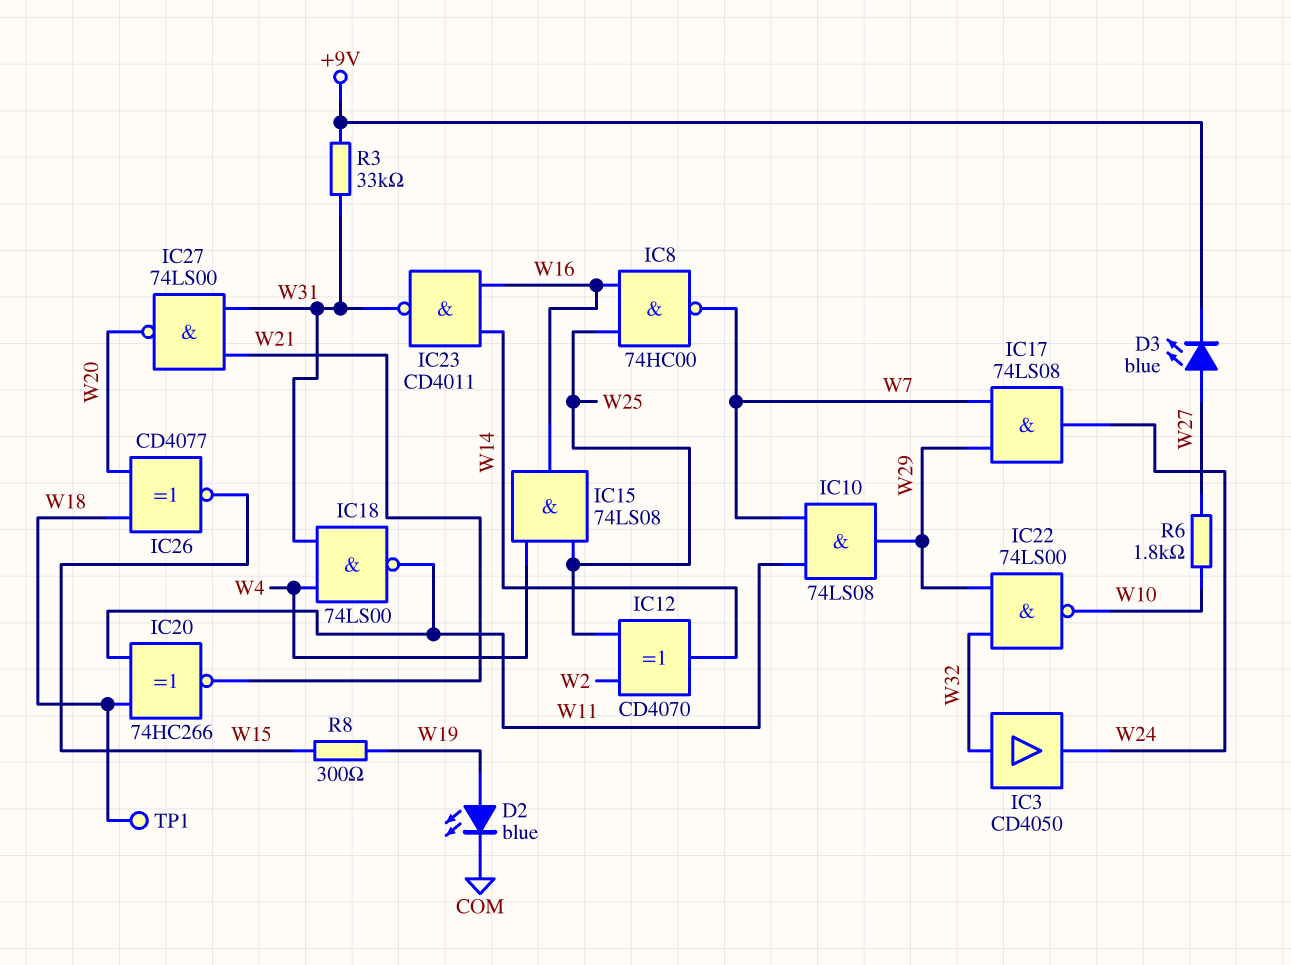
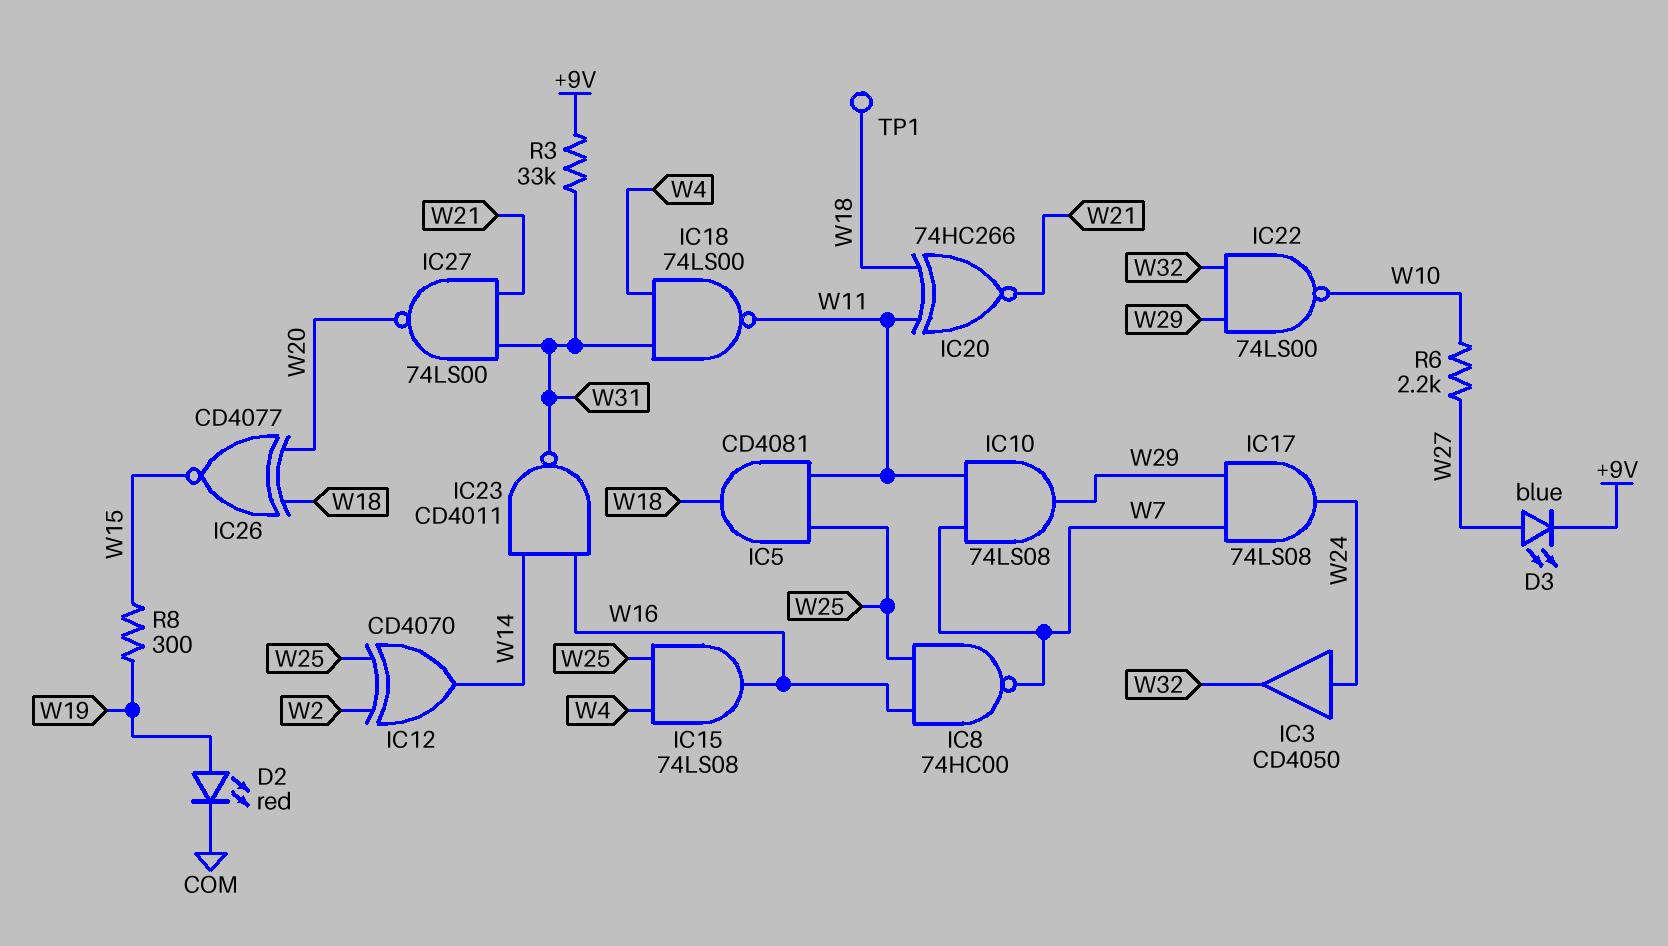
D2: LED blue (A W19, K COM) -> LED red (A W19, K COM)
IC3: buffer CD4050 (in W32, out W24) -> buffer CD4050 (in W24, out W32)
IC5: none -> AND CD4081 (in W11, in W25, out W18)
R6: 1.8k (W10, W27) -> 2.2k (W10, W27)

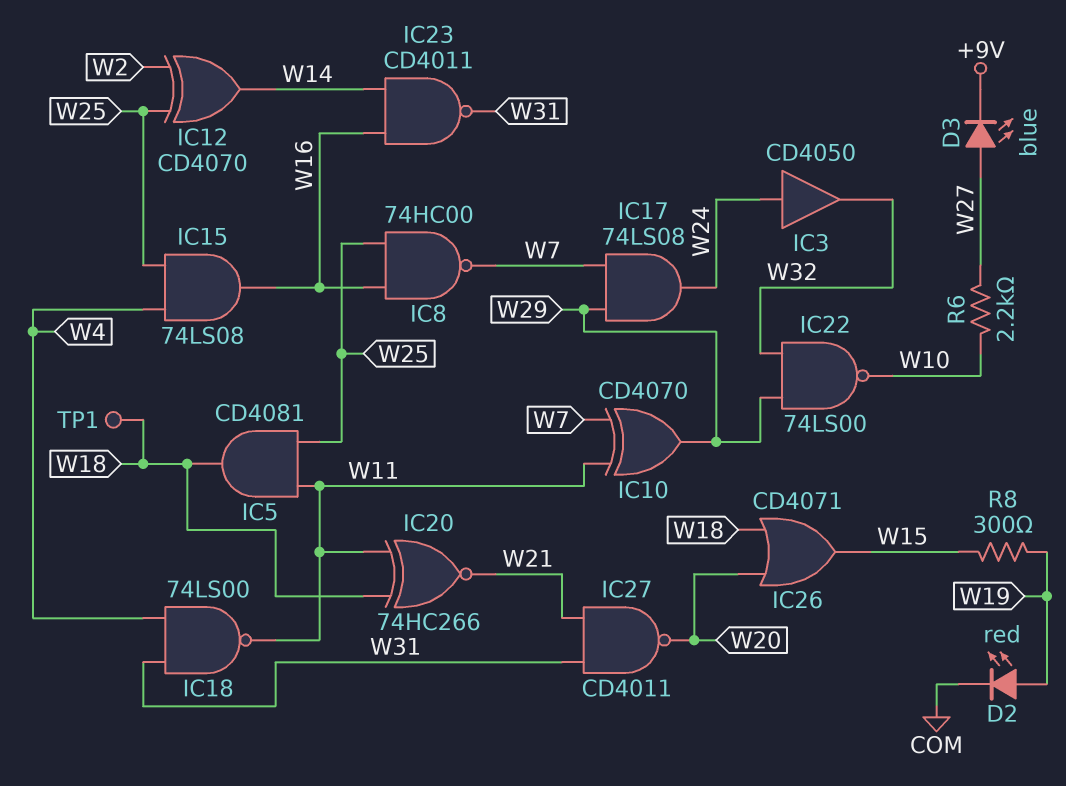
IC10: AND 74LS08 (in W7, in W11, out W29) -> XOR CD4070 (in W7, in W11, out W29)
IC26: XNOR CD4077 (in W18, in W20, out W15) -> OR CD4071 (in W18, in W20, out W15)
IC27: NAND 74LS00 (in W21, in W31, out W20) -> NAND CD4011 (in W21, in W31, out W20)
R3: 33k (+9V, W31) -> none

